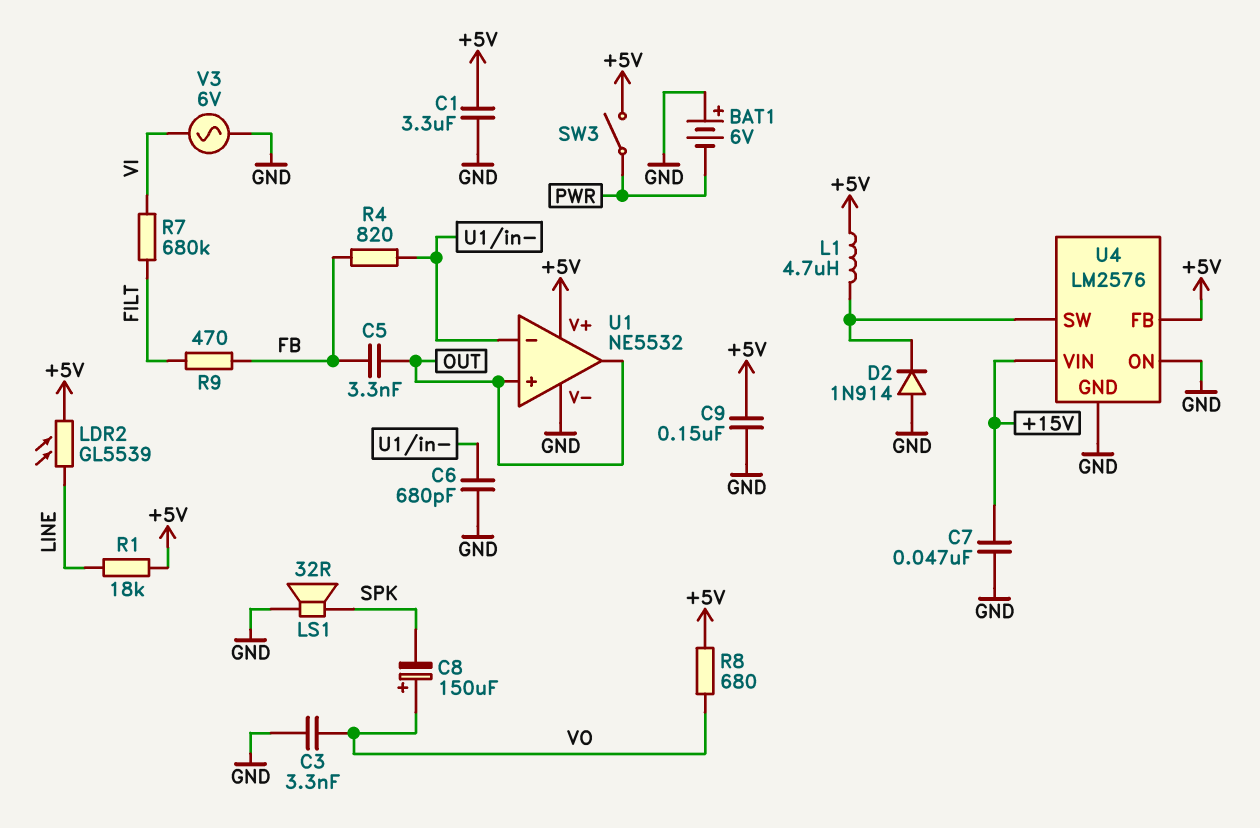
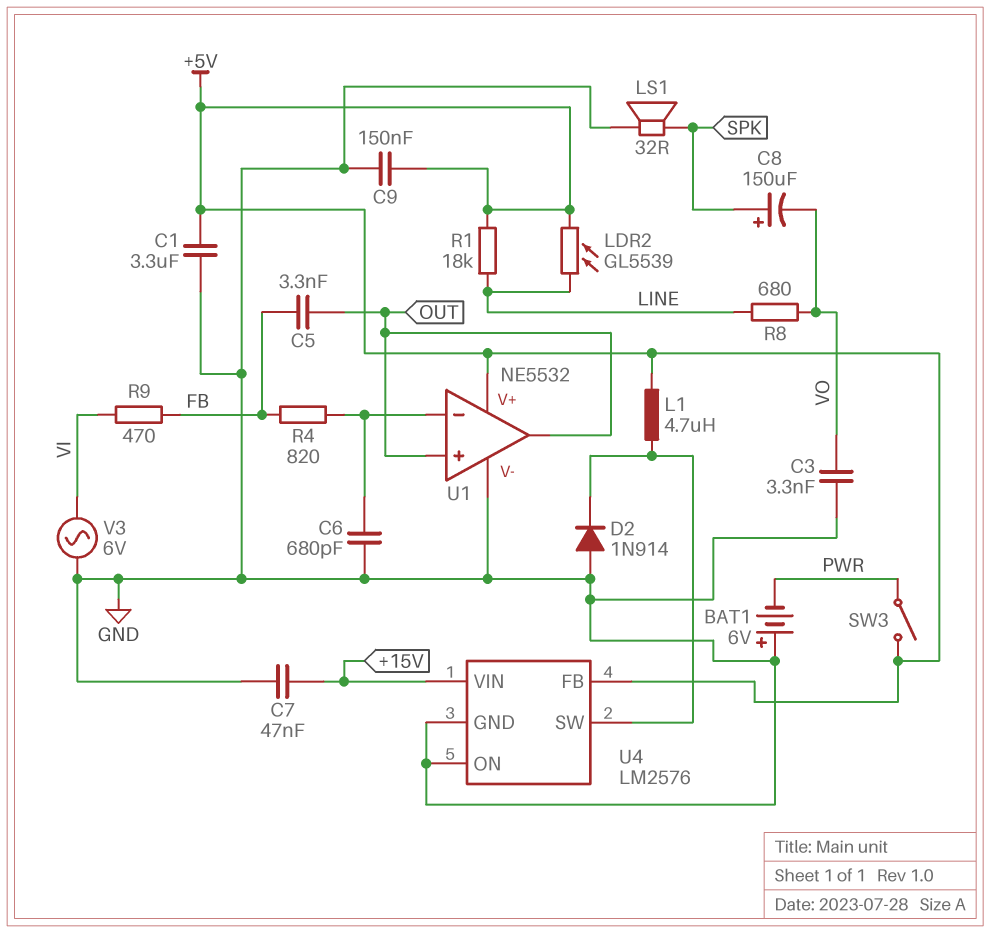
C8: 150uF (plus VO, minus SPK) -> 150uF (plus SPK, minus VO)
R7: 680k (FILT, VI) -> none
R8: 680 (+5V, VO) -> 680 (LINE, VO)
R9: 470 (FB, FILT) -> 470 (FB, VI)

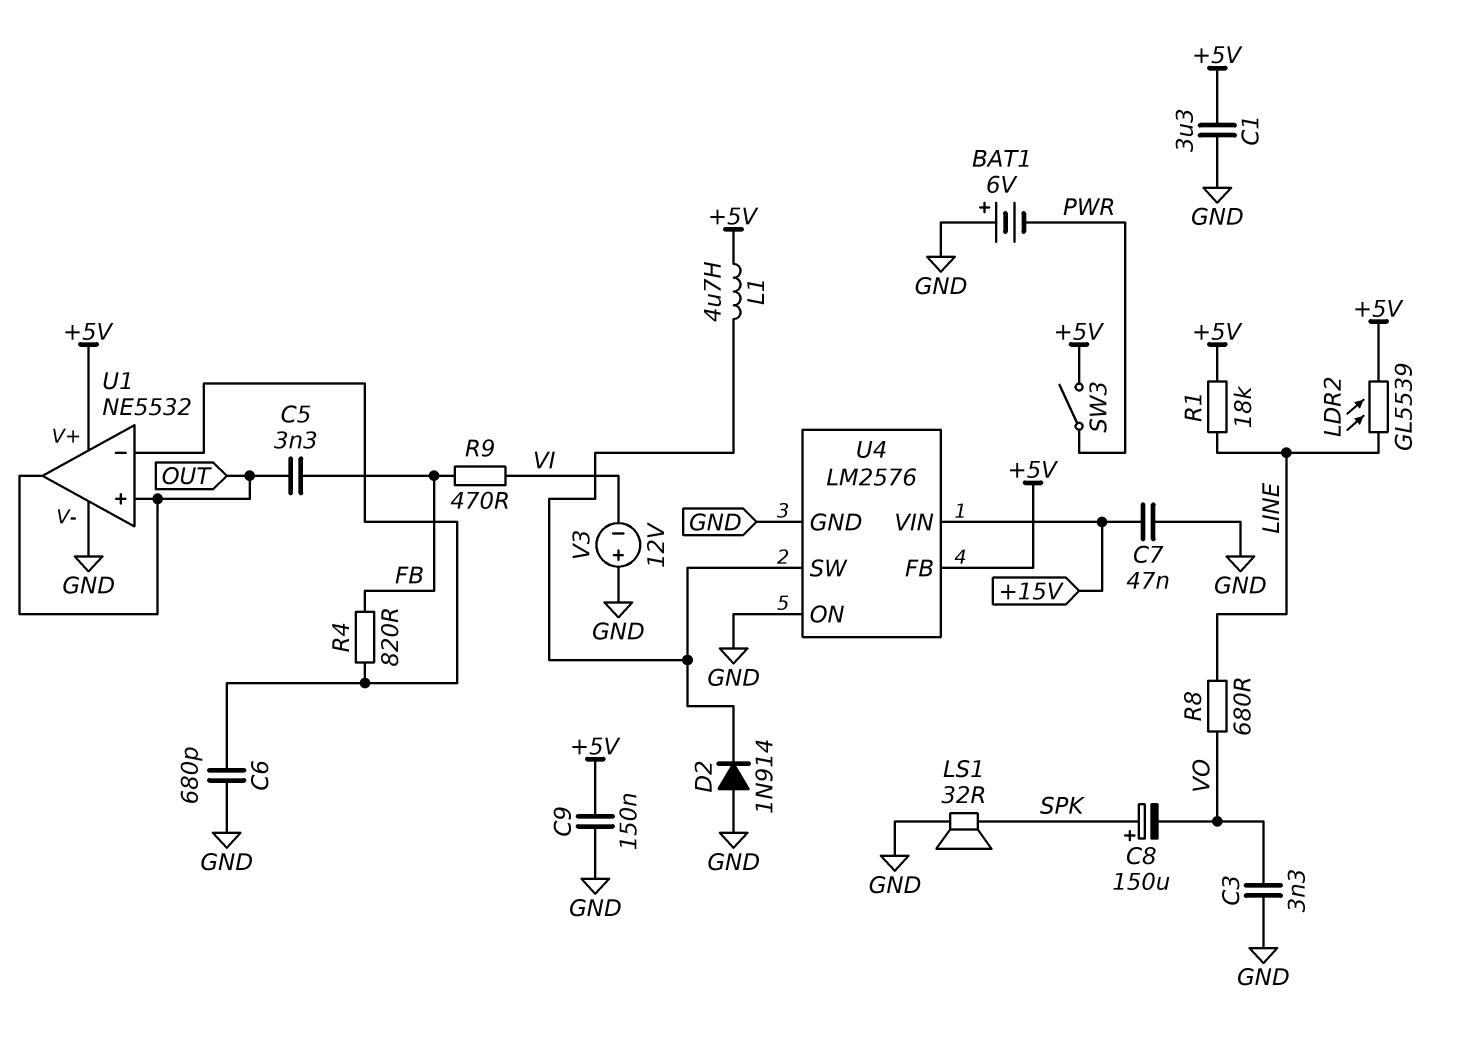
V3: AC 6V (GND, VI) -> 12V (plus GND, minus VI)

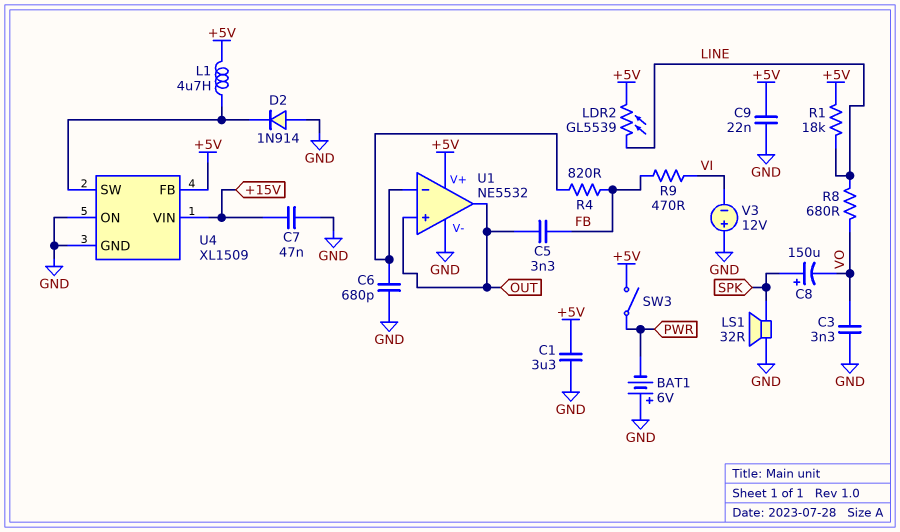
C9: 150nF (+5V, GND) -> 22nF (+5V, GND)
U4: LM2576 -> XL1509

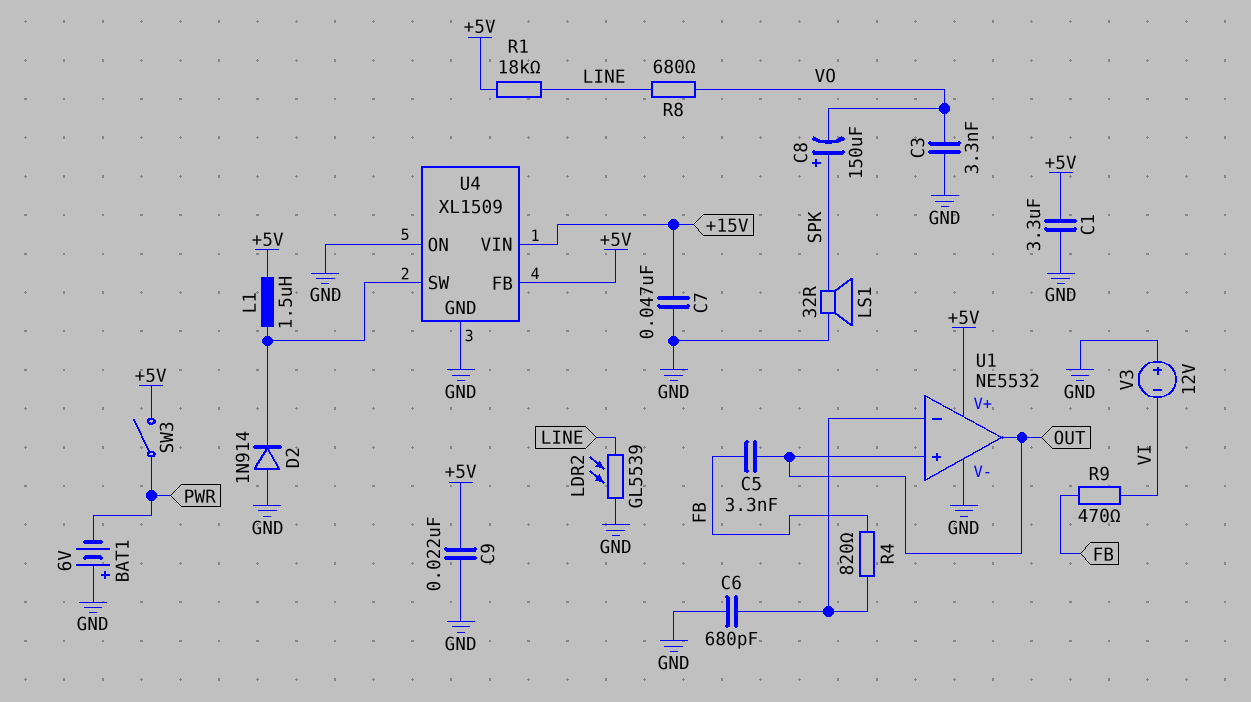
L1: 4.7uH (+5V, U4/SW) -> 1.5uH (+5V, U4/SW)
LDR2: GL5539 (+5V, LINE) -> GL5539 (GND, LINE)

